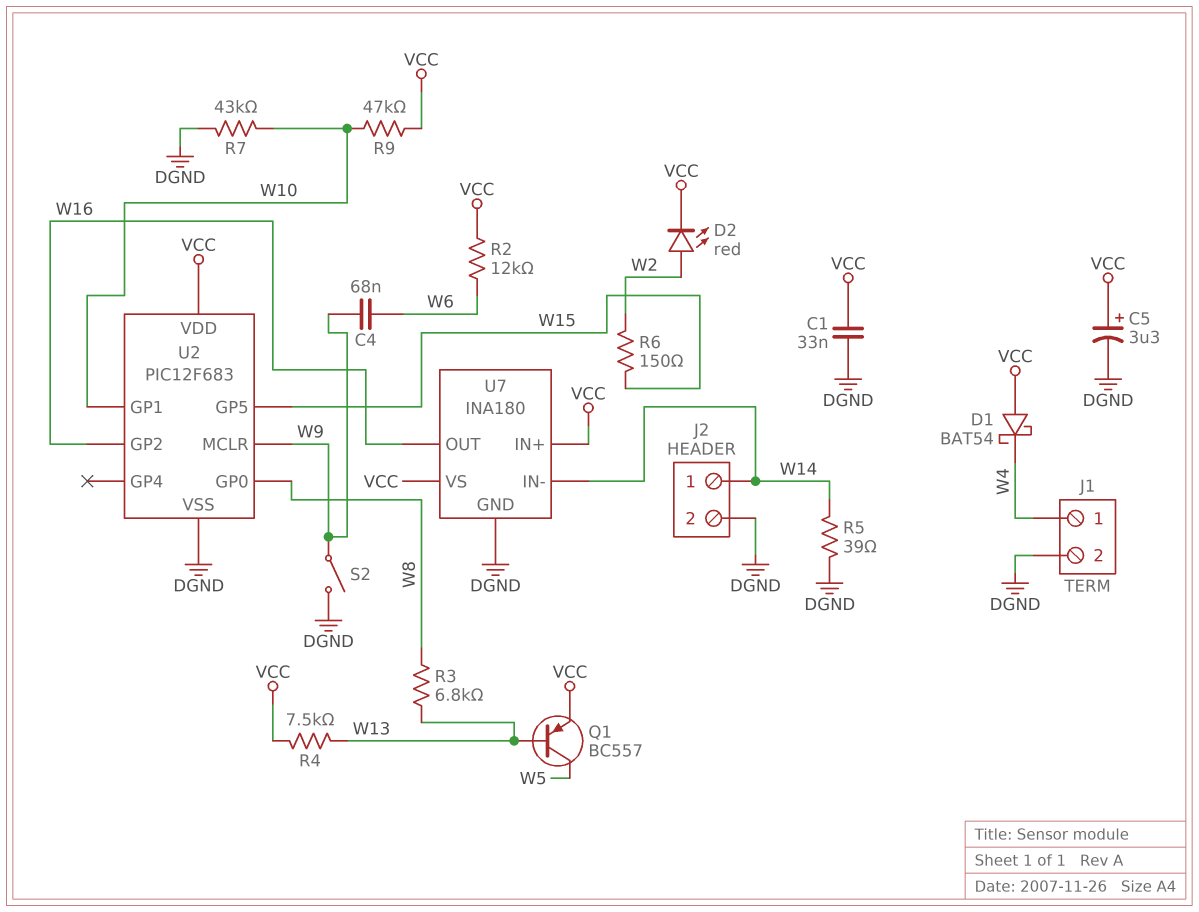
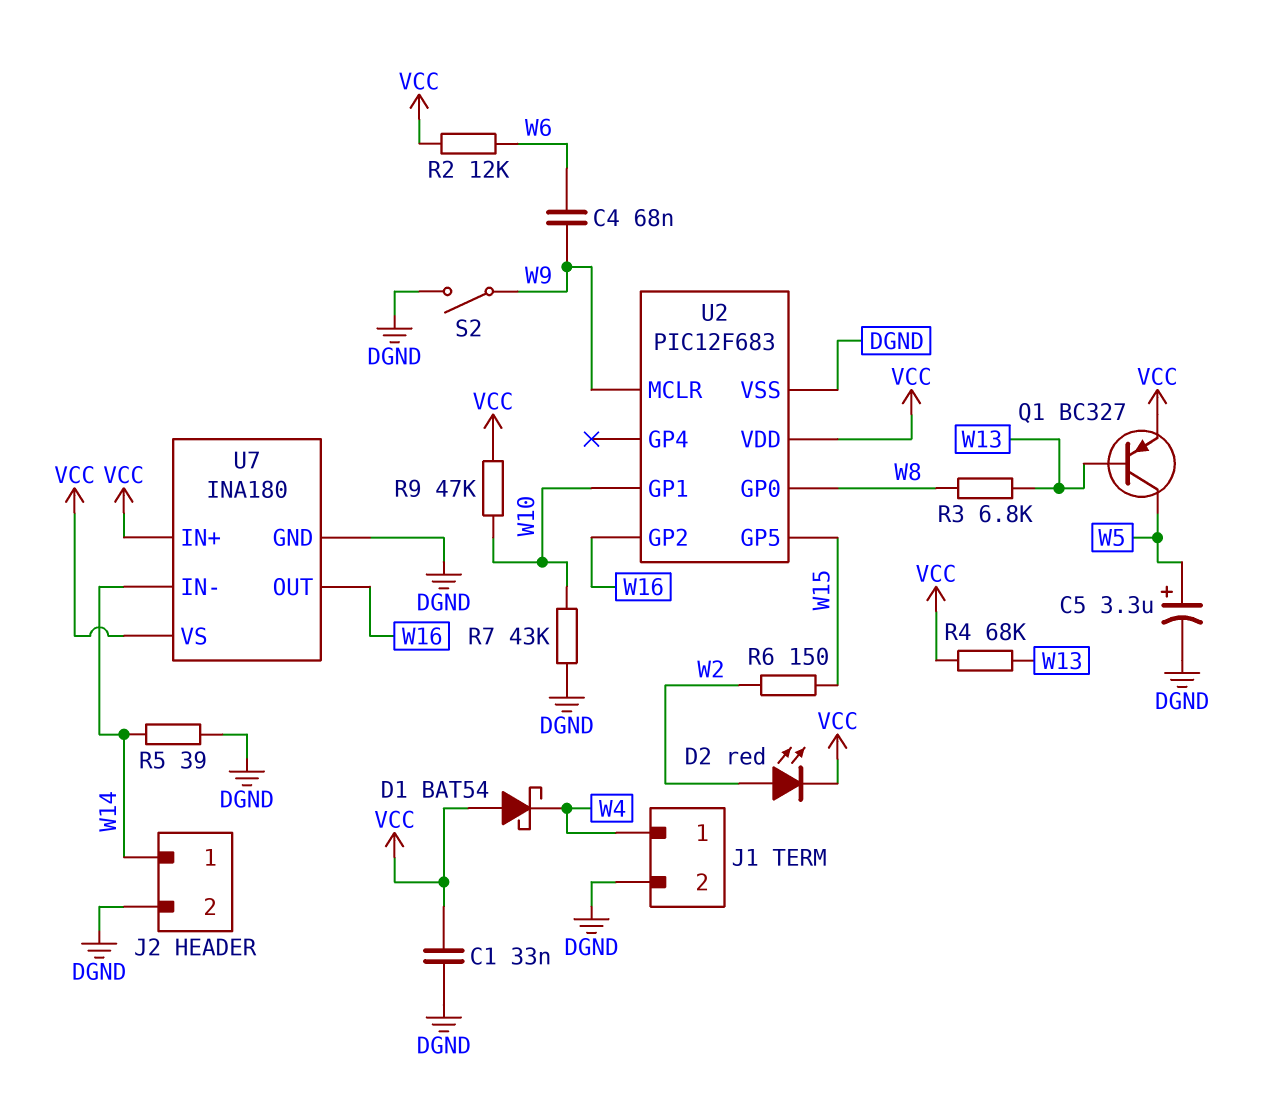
C5: 3.3uF (plus VCC, minus DGND) -> 3.3uF (plus W5, minus DGND)
Q1: PNP BC557 (B W13, C W5, E VCC) -> PNP BC327 (B W13, C W5, E VCC)
R4: 7.5k (VCC, W13) -> 68k (VCC, W13)

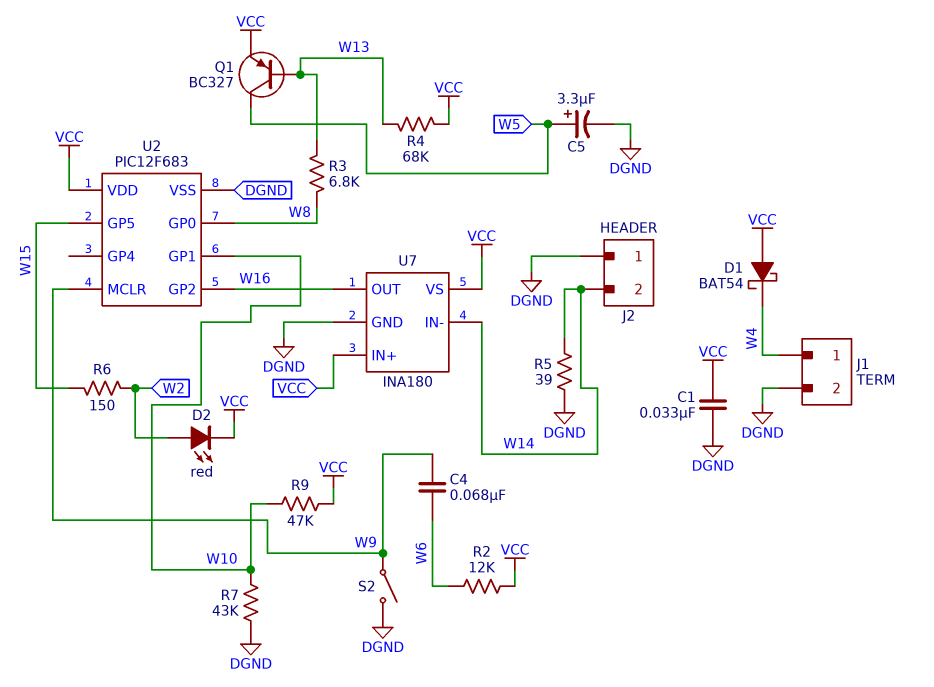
J2 pin 1: W14 -> DGND
J2 pin 2: DGND -> W14

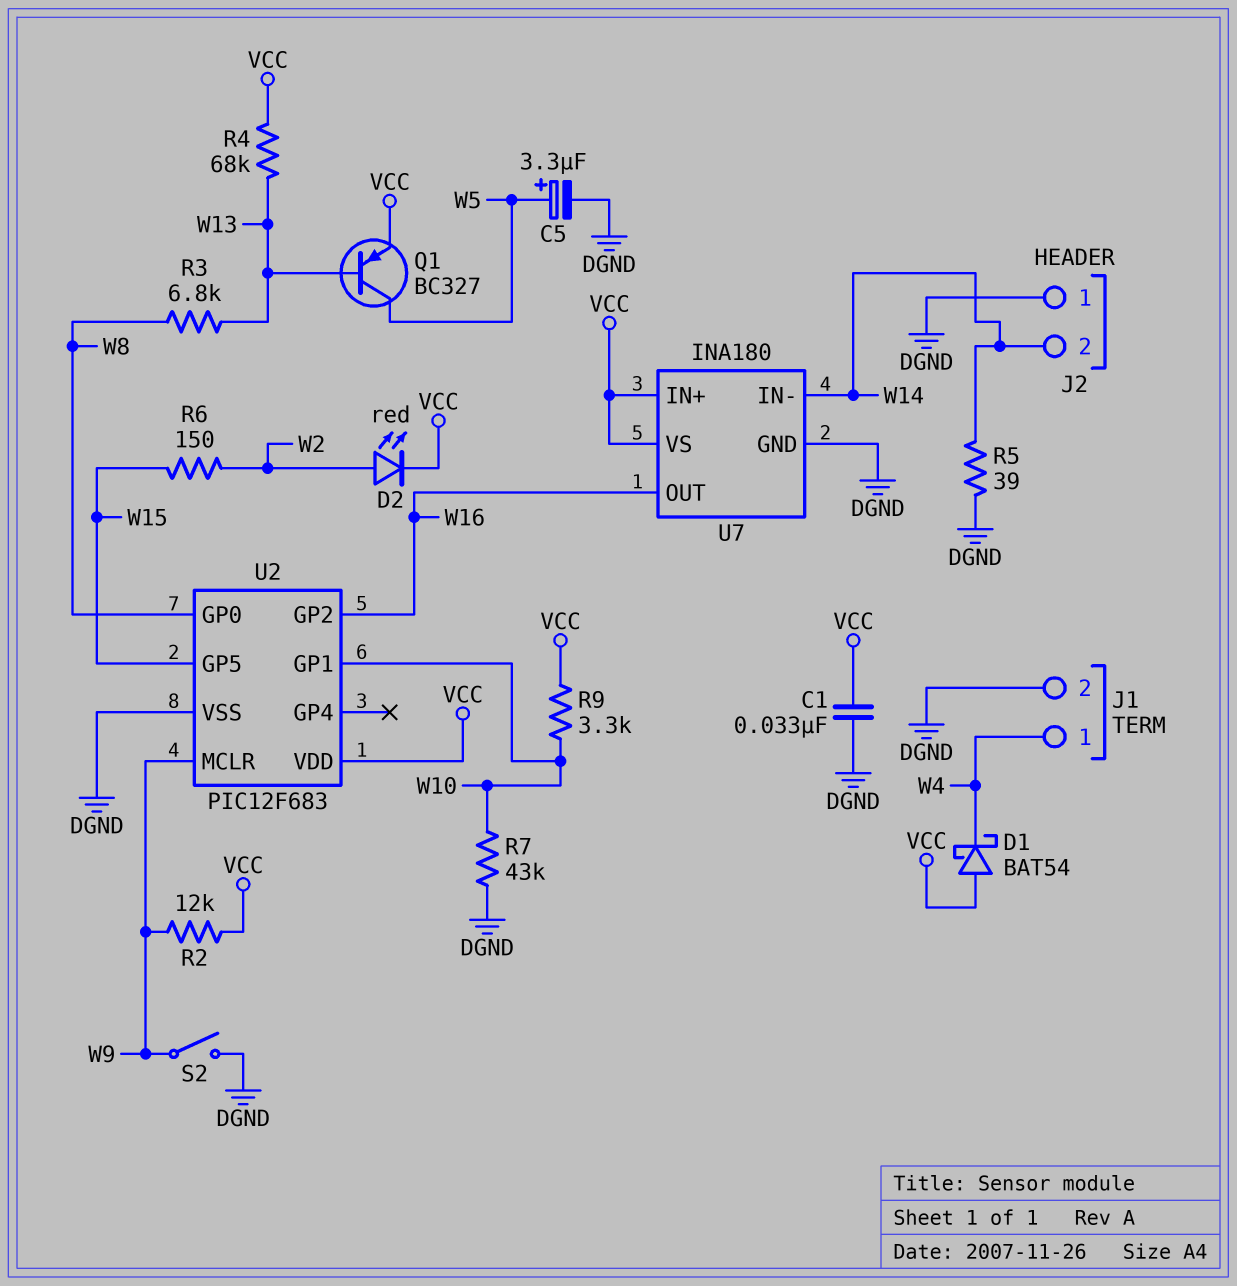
C4: 68nF (W6, W9) -> none
R2: 12k (VCC, W6) -> 12k (VCC, W9)
R9: 47k (VCC, W10) -> 3.3k (VCC, W10)

